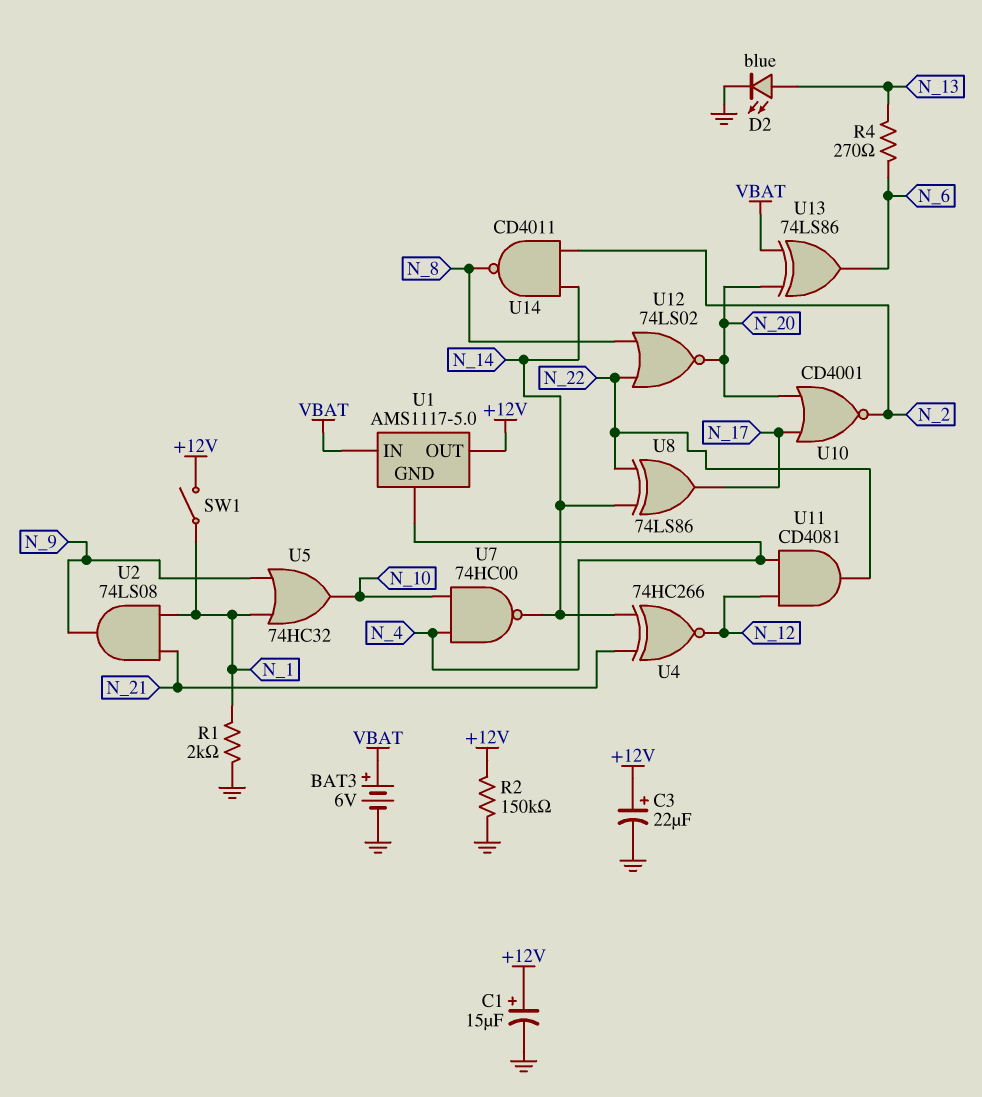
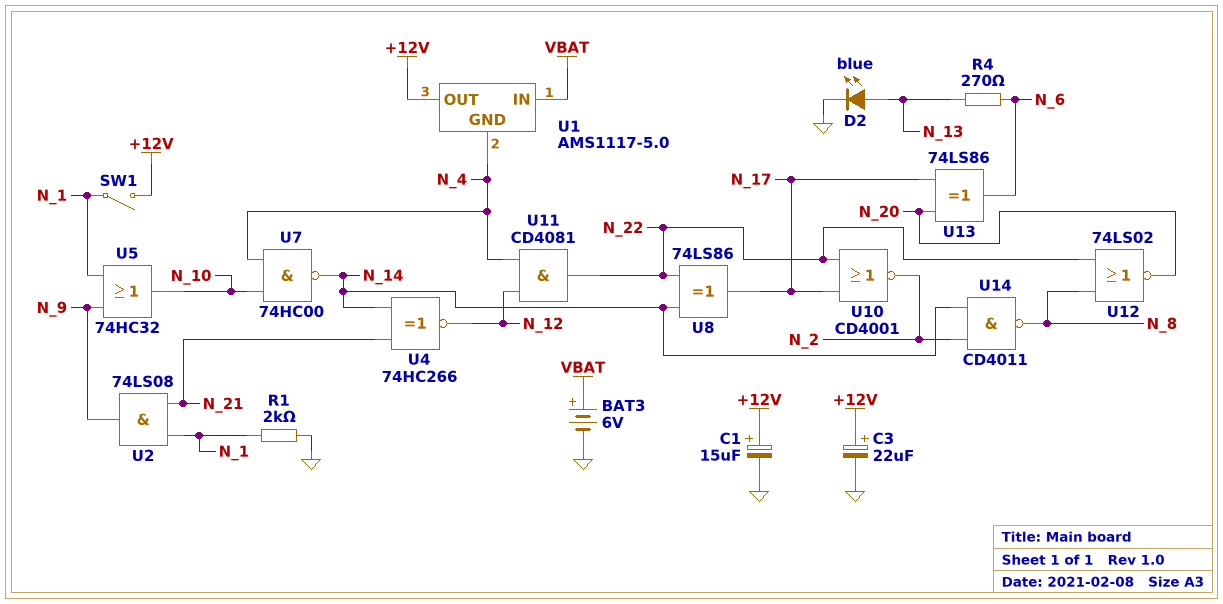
R2: 150k (+12V, GND) -> none
U10: NOR CD4001 (in N_17, in N_20, out N_2) -> NOR CD4001 (in N_17, in N_22, out N_2)
U13: XOR 74LS86 (in N_20, in VBAT, out N_6) -> XOR 74LS86 (in N_17, in N_20, out N_6)

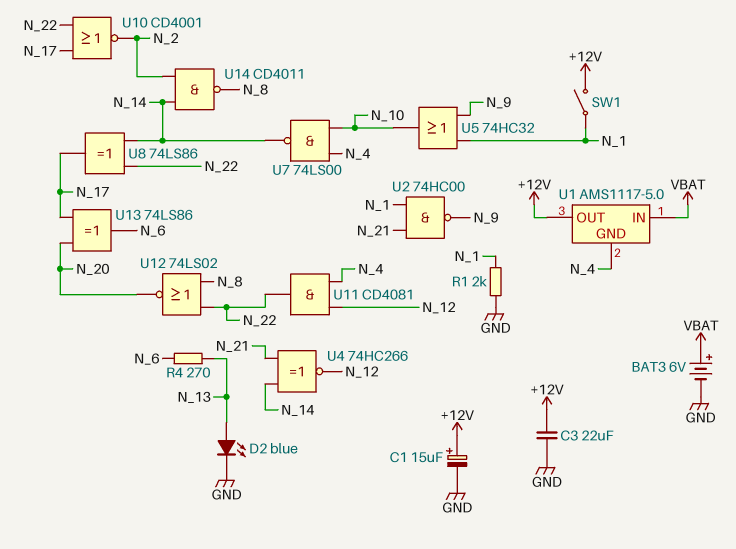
C3: 22uF (plus +12V, minus GND) -> 22uF (+12V, GND)
U2: AND 74LS08 (in N_1, in N_21, out N_9) -> NAND 74HC00 (in N_1, in N_21, out N_9)
U7: NAND 74HC00 (in N_4, in N_10, out N_14) -> NAND 74LS00 (in N_4, in N_10, out N_14)

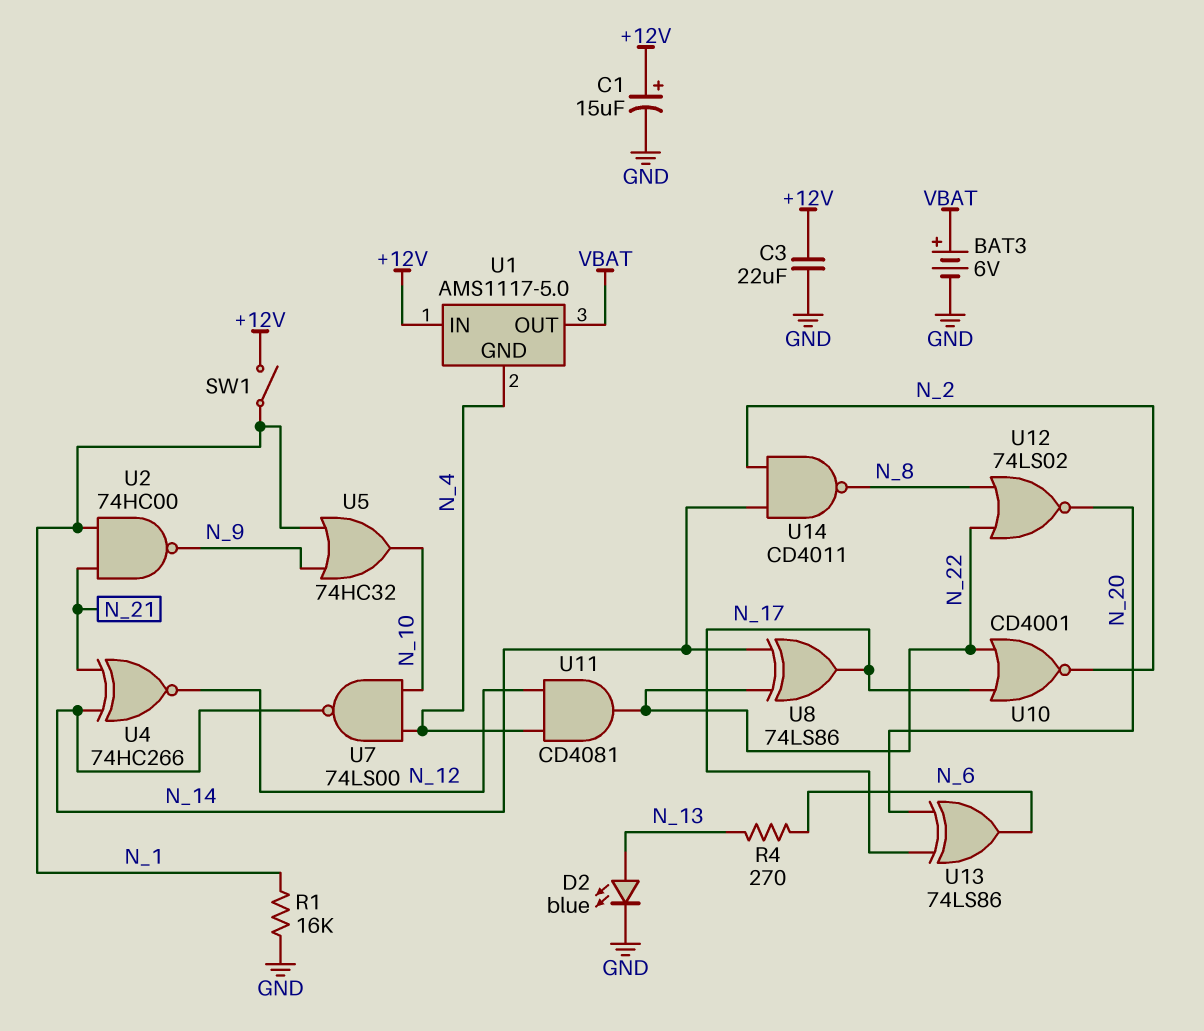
R1: 2k (GND, N_1) -> 16k (GND, N_1)
U1 pin IN: VBAT -> +12V
U1 pin OUT: +12V -> VBAT

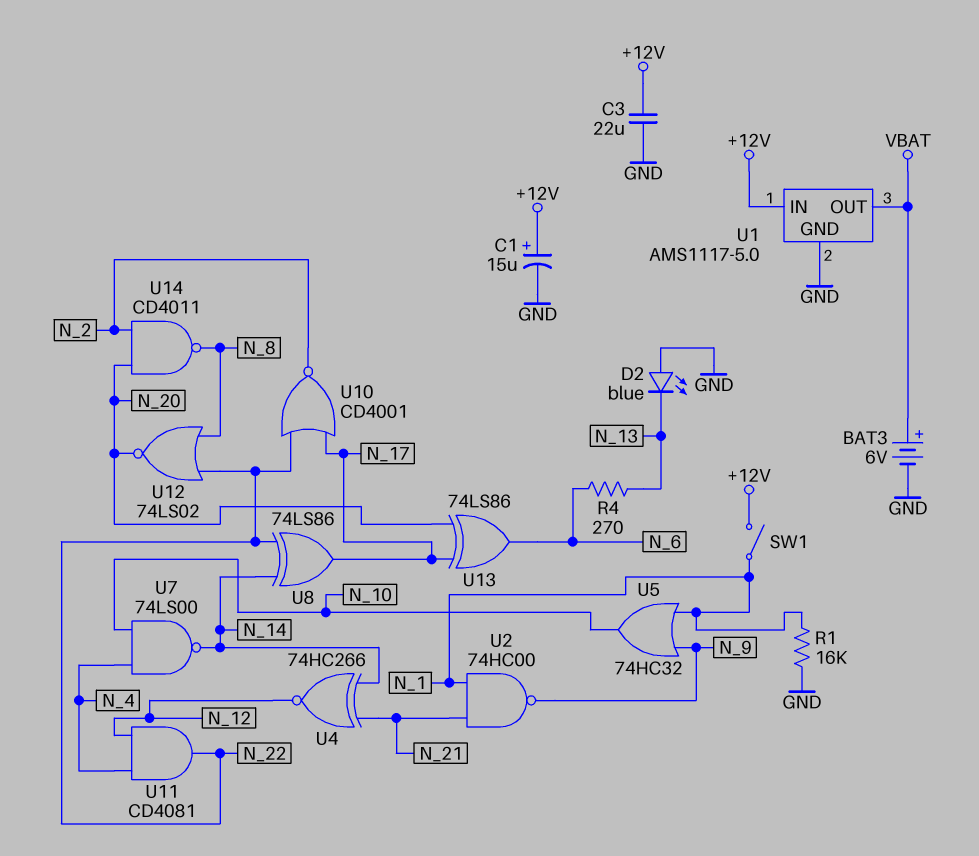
D2: LED blue (A N_13, K GND) -> LED blue (A GND, K N_13)
U1 pin GND: N_4 -> GND
U14: NAND CD4011 (in N_2, in N_14, out N_8) -> NAND CD4011 (in N_2, in N_20, out N_8)

